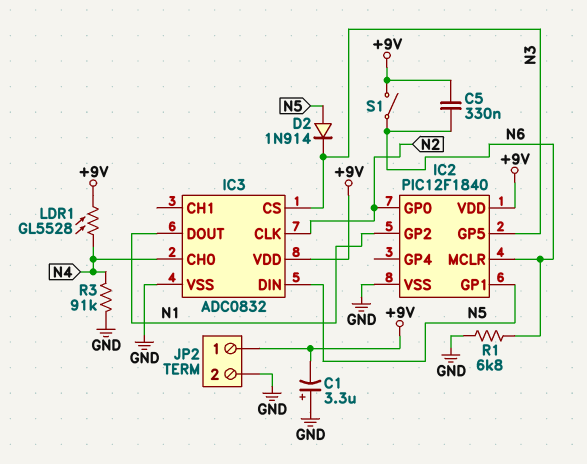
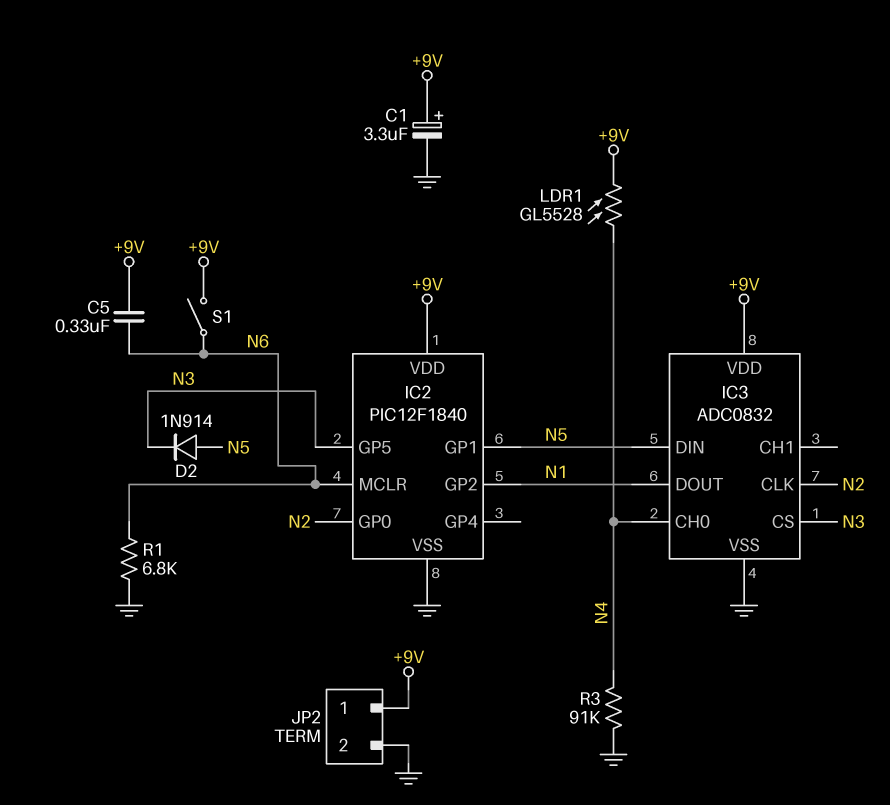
C1: 3.3uF (plus GND, minus +9V) -> 3.3uF (plus +9V, minus GND)

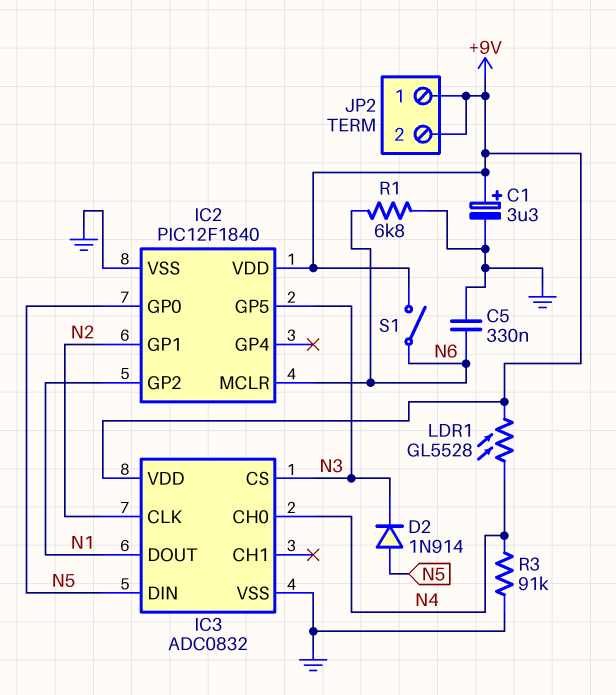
C5: 330nF (+9V, N6) -> 330nF (GND, N6)
IC2 pin GP0: N2 -> N5
IC2 pin GP1: N5 -> N2
JP2 pin 2: GND -> +9V

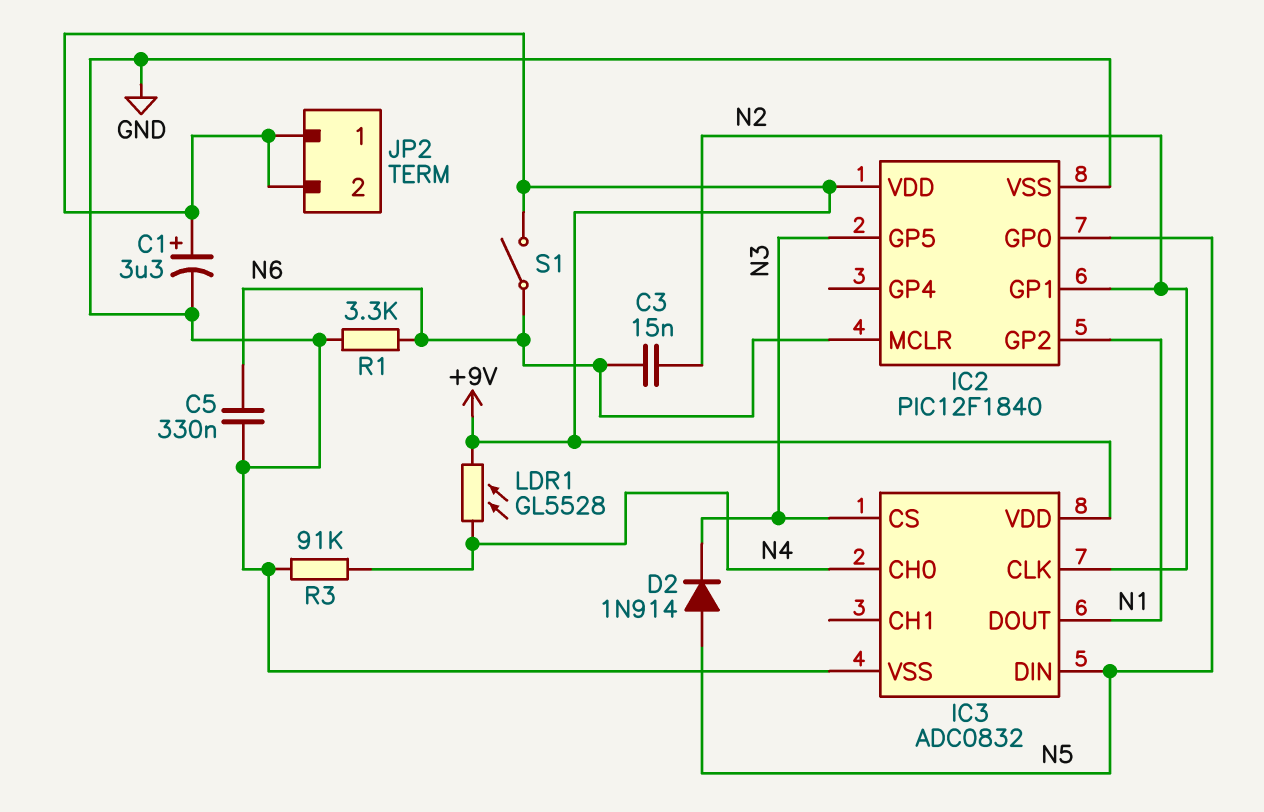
C3: none -> 15nF (N2, N6)
R1: 6.8k (GND, N6) -> 3.3k (GND, N6)

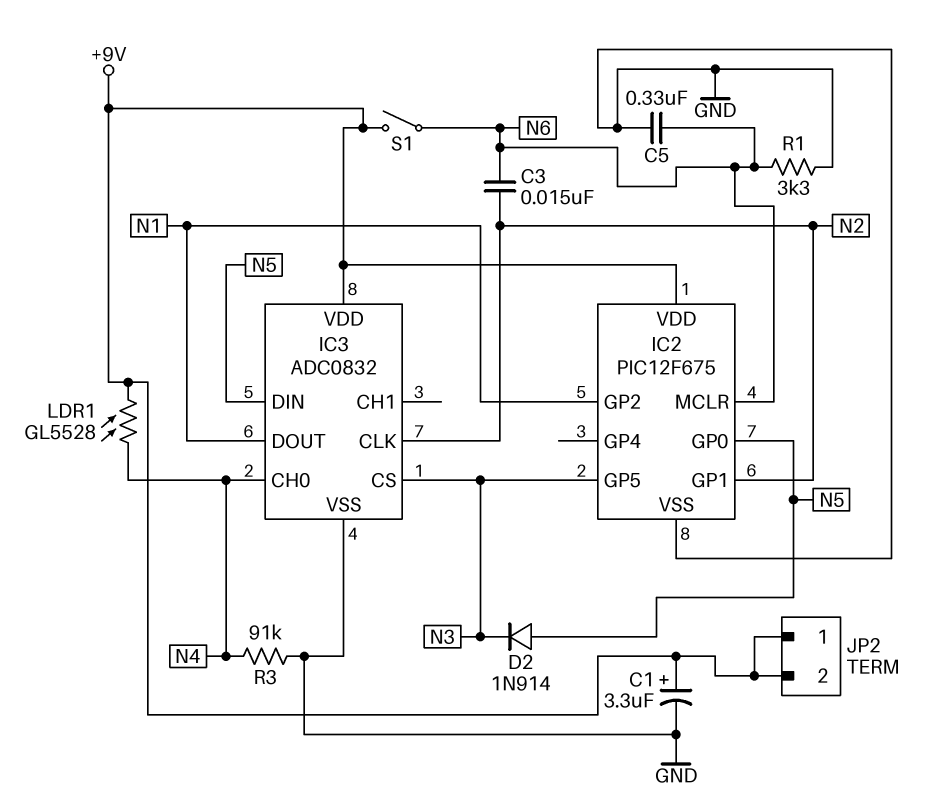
IC2: PIC12F1840 -> PIC12F675

